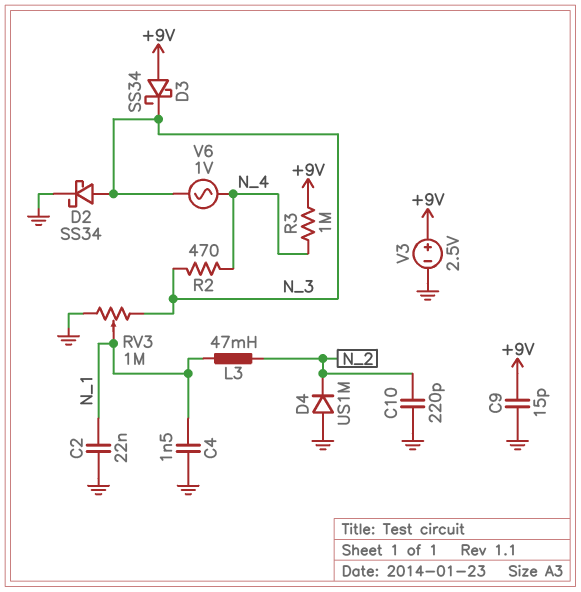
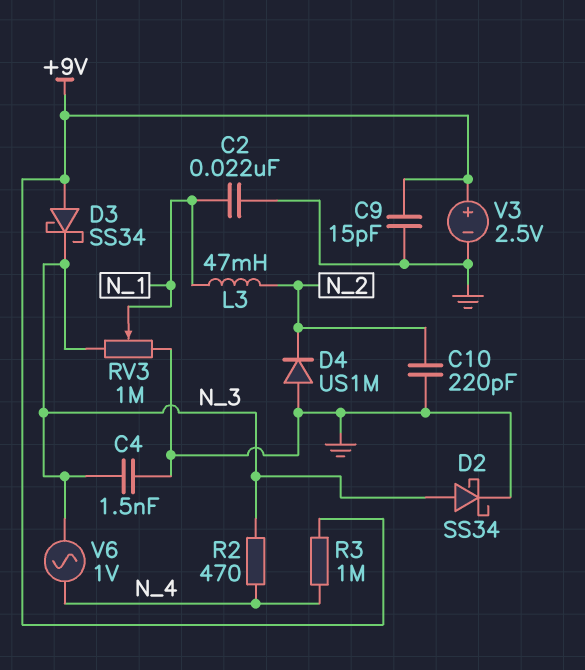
C4: 1.5nF (GND, N_1) -> 1.5nF (GND, N_3)

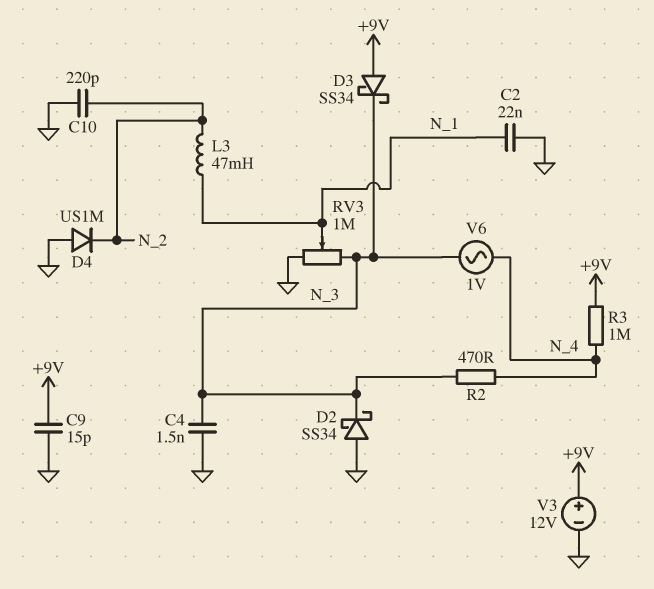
D2: schottky SS34 (A N_3, K GND) -> schottky SS34 (A GND, K N_3)
V3: 2.5V (plus +9V, minus GND) -> 12V (plus +9V, minus GND)

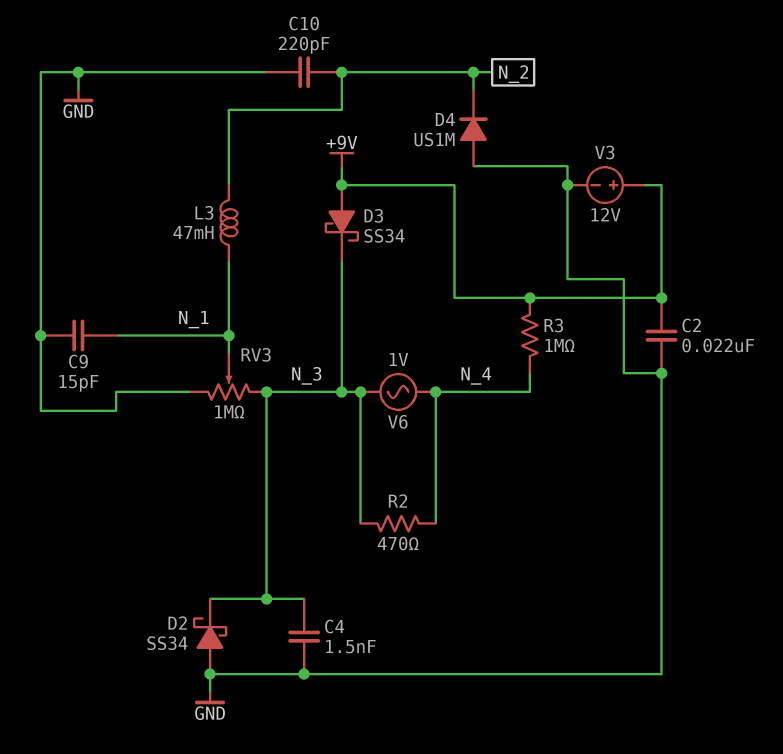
C2: 22nF (GND, N_1) -> 22nF (+9V, GND)
C9: 15pF (+9V, GND) -> 15pF (GND, N_1)

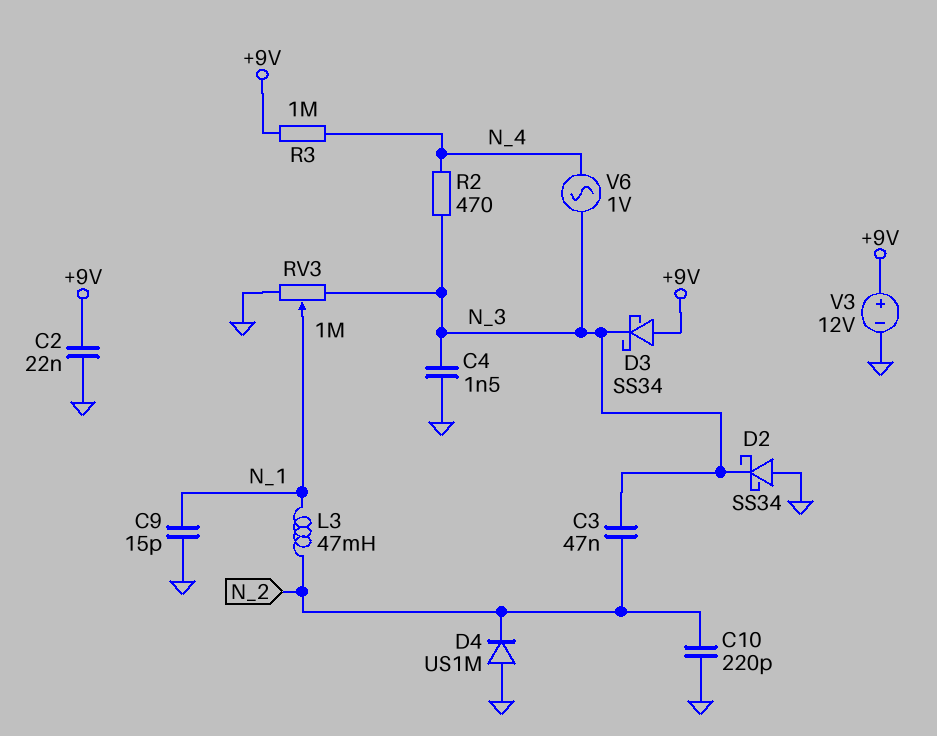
C3: none -> 47nF (N_2, N_3)

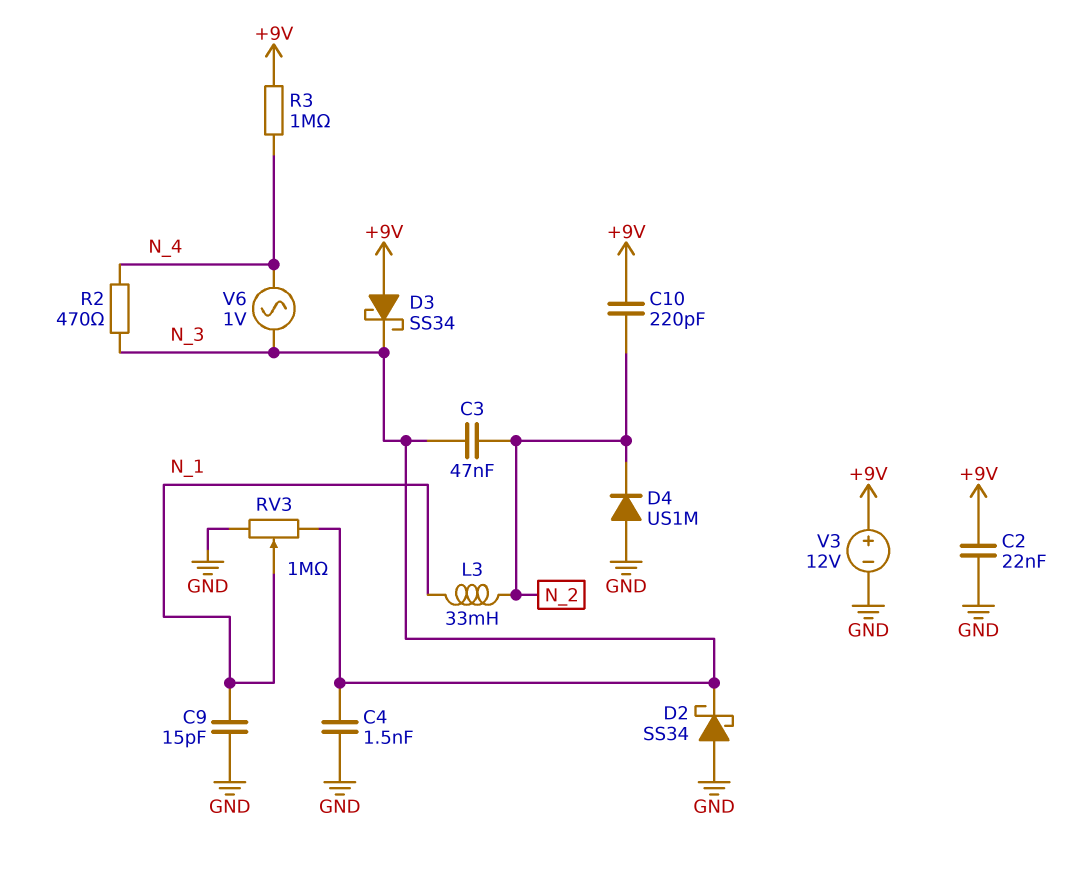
C10: 220pF (GND, N_2) -> 220pF (+9V, N_2)
L3: 47mH (N_1, N_2) -> 33mH (N_1, N_2)

